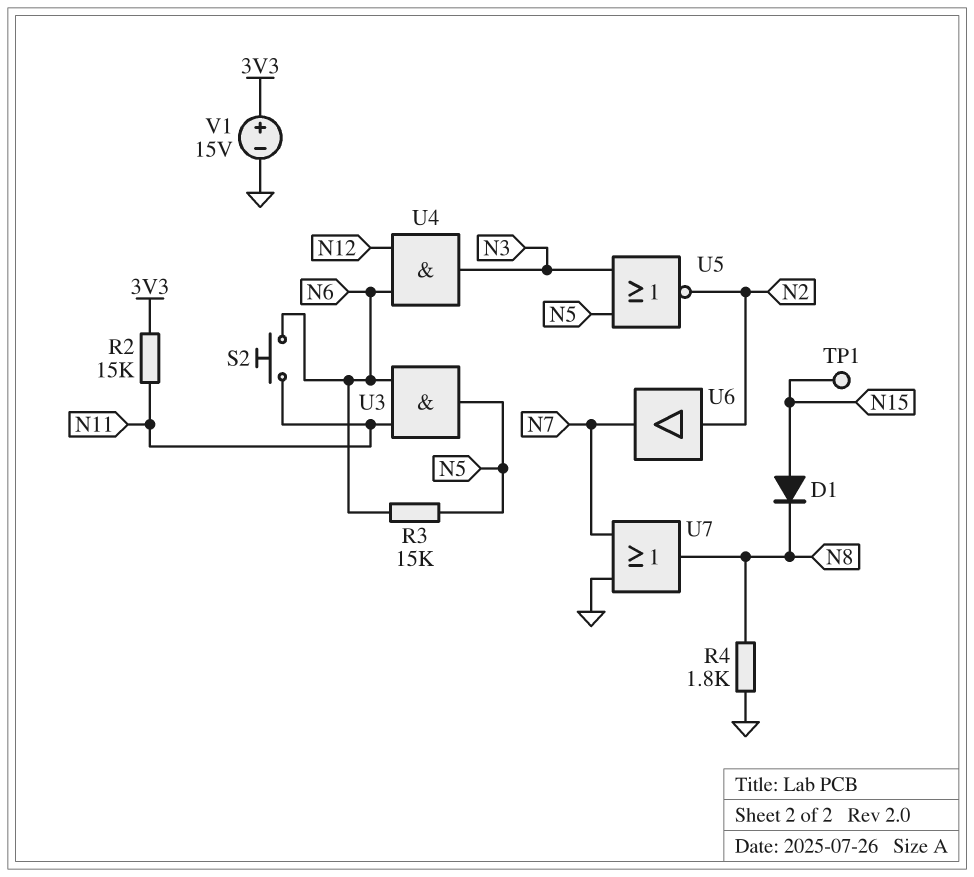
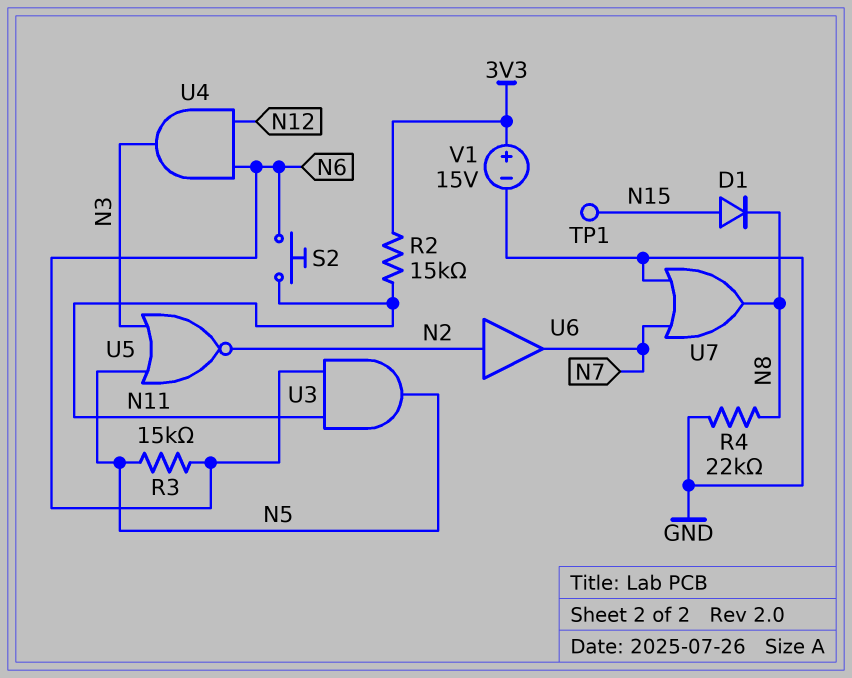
R4: 1.8k (GND, N8) -> 22k (GND, N8)

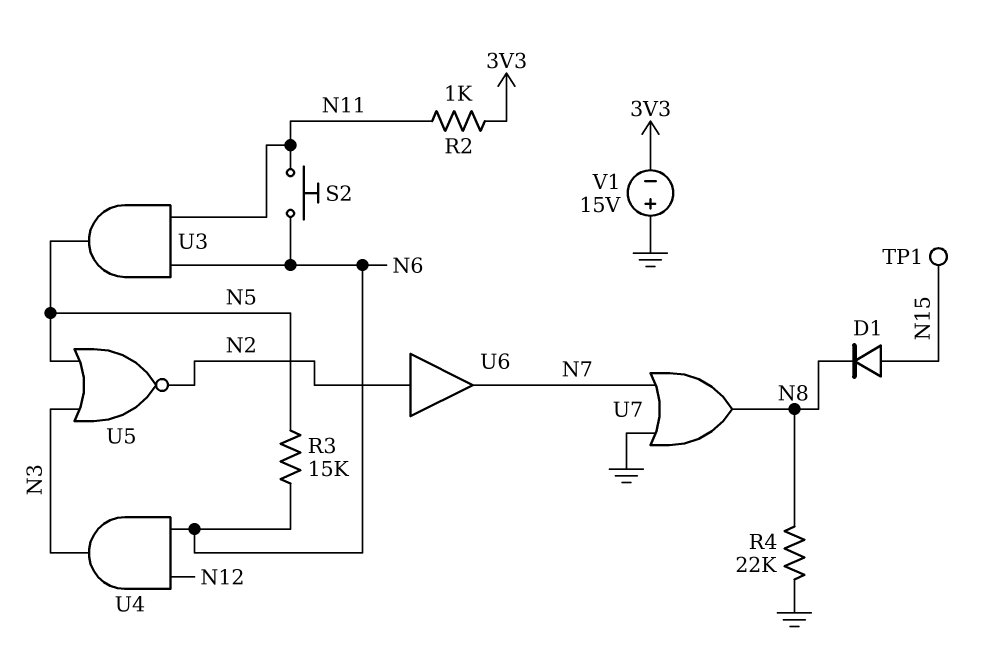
R2: 15k (3V3, N11) -> 1k (3V3, N11)
V1: 15V (plus 3V3, minus GND) -> 15V (plus GND, minus 3V3)

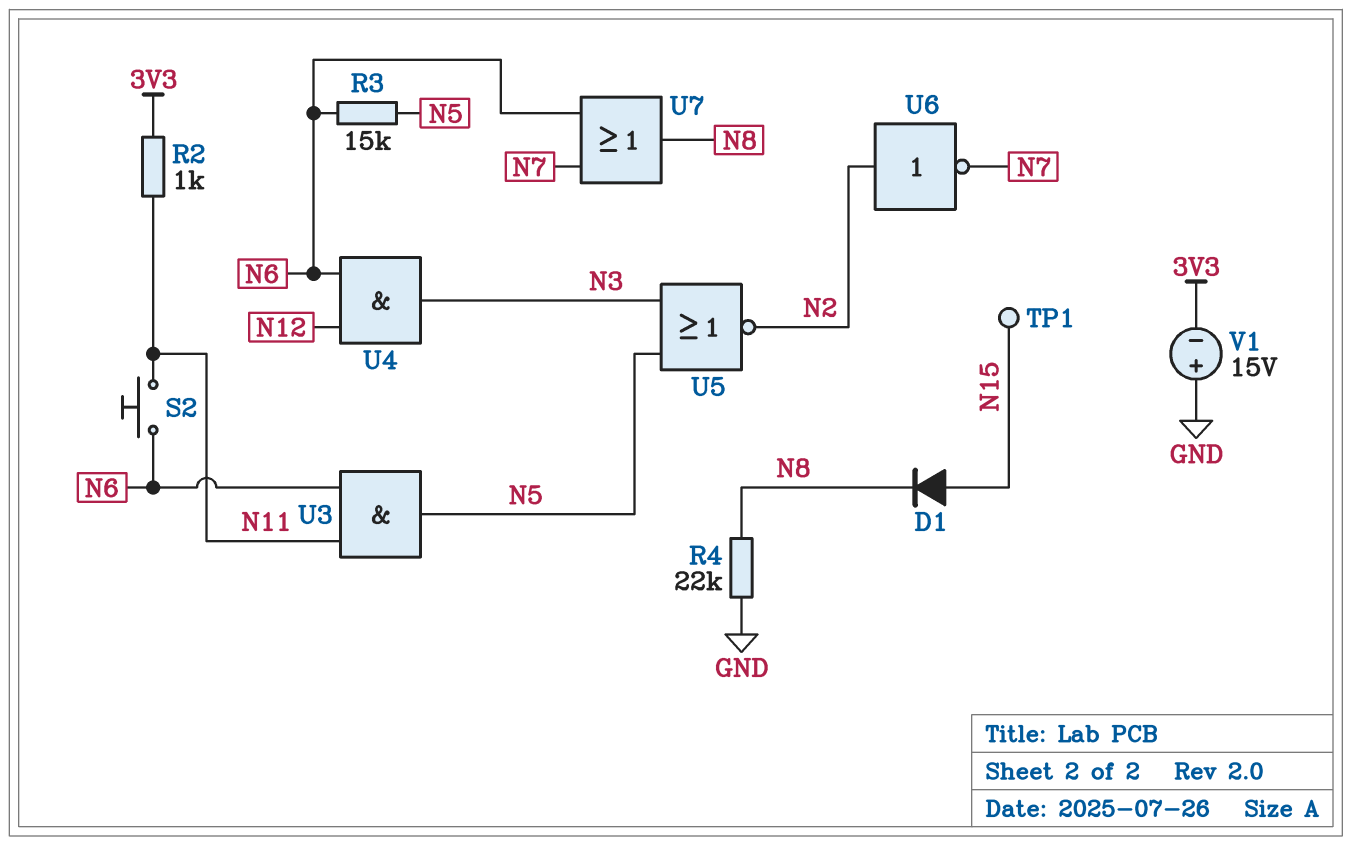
U6: buffer (in N2, out N7) -> NOT (in N2, out N7)
U7: OR (in GND, in N7, out N8) -> OR (in N6, in N7, out N8)

